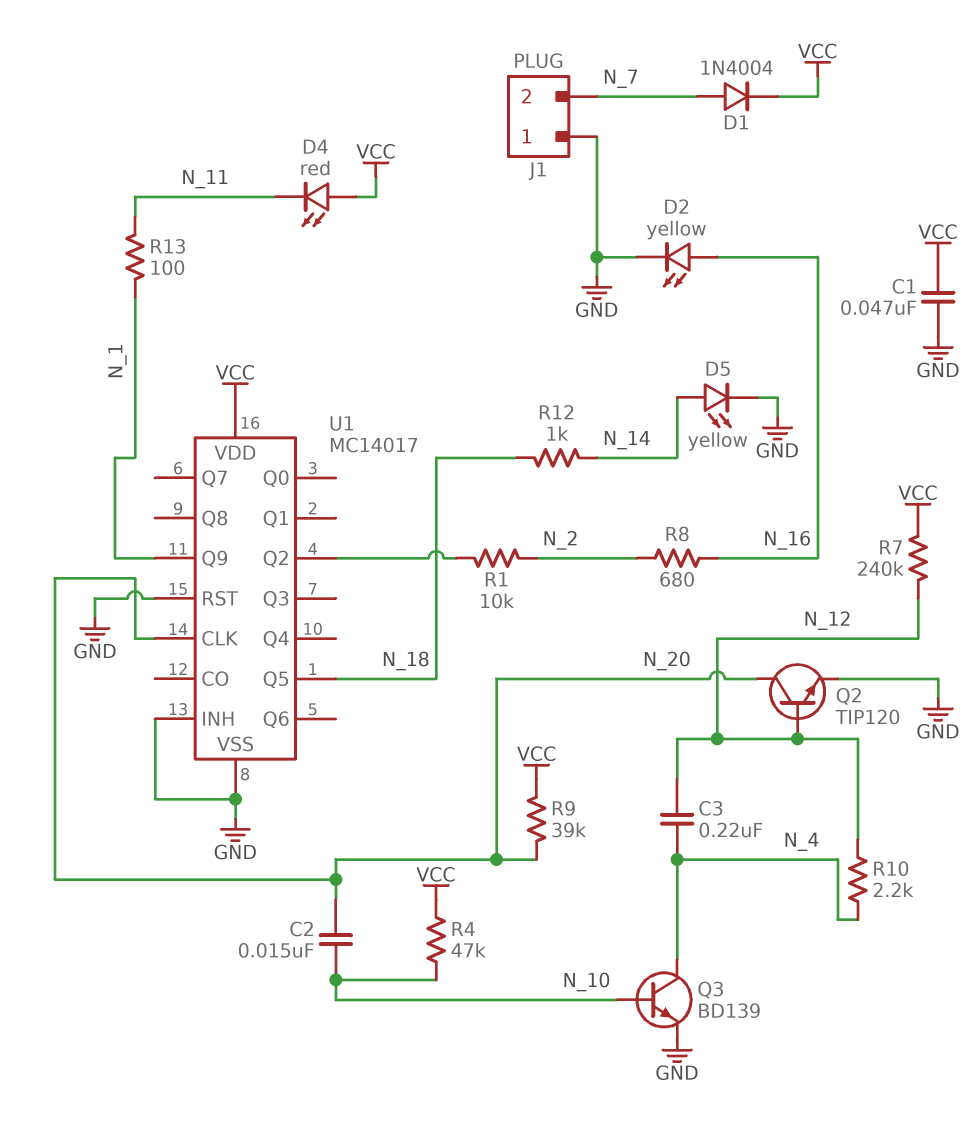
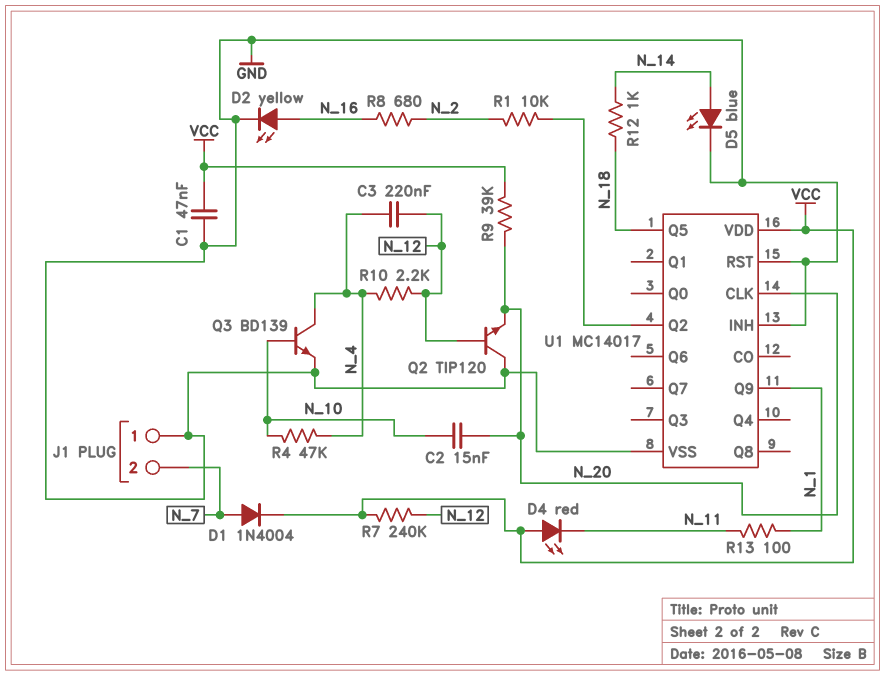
D5: LED yellow (A N_14, K GND) -> LED blue (A N_14, K GND)
Q2: NPN TIP120 (B N_12, C N_20, E GND) -> NPN TIP120 (B N_12, C GND, E N_20)
R4: 47k (N_10, VCC) -> 47k (N_4, N_10)

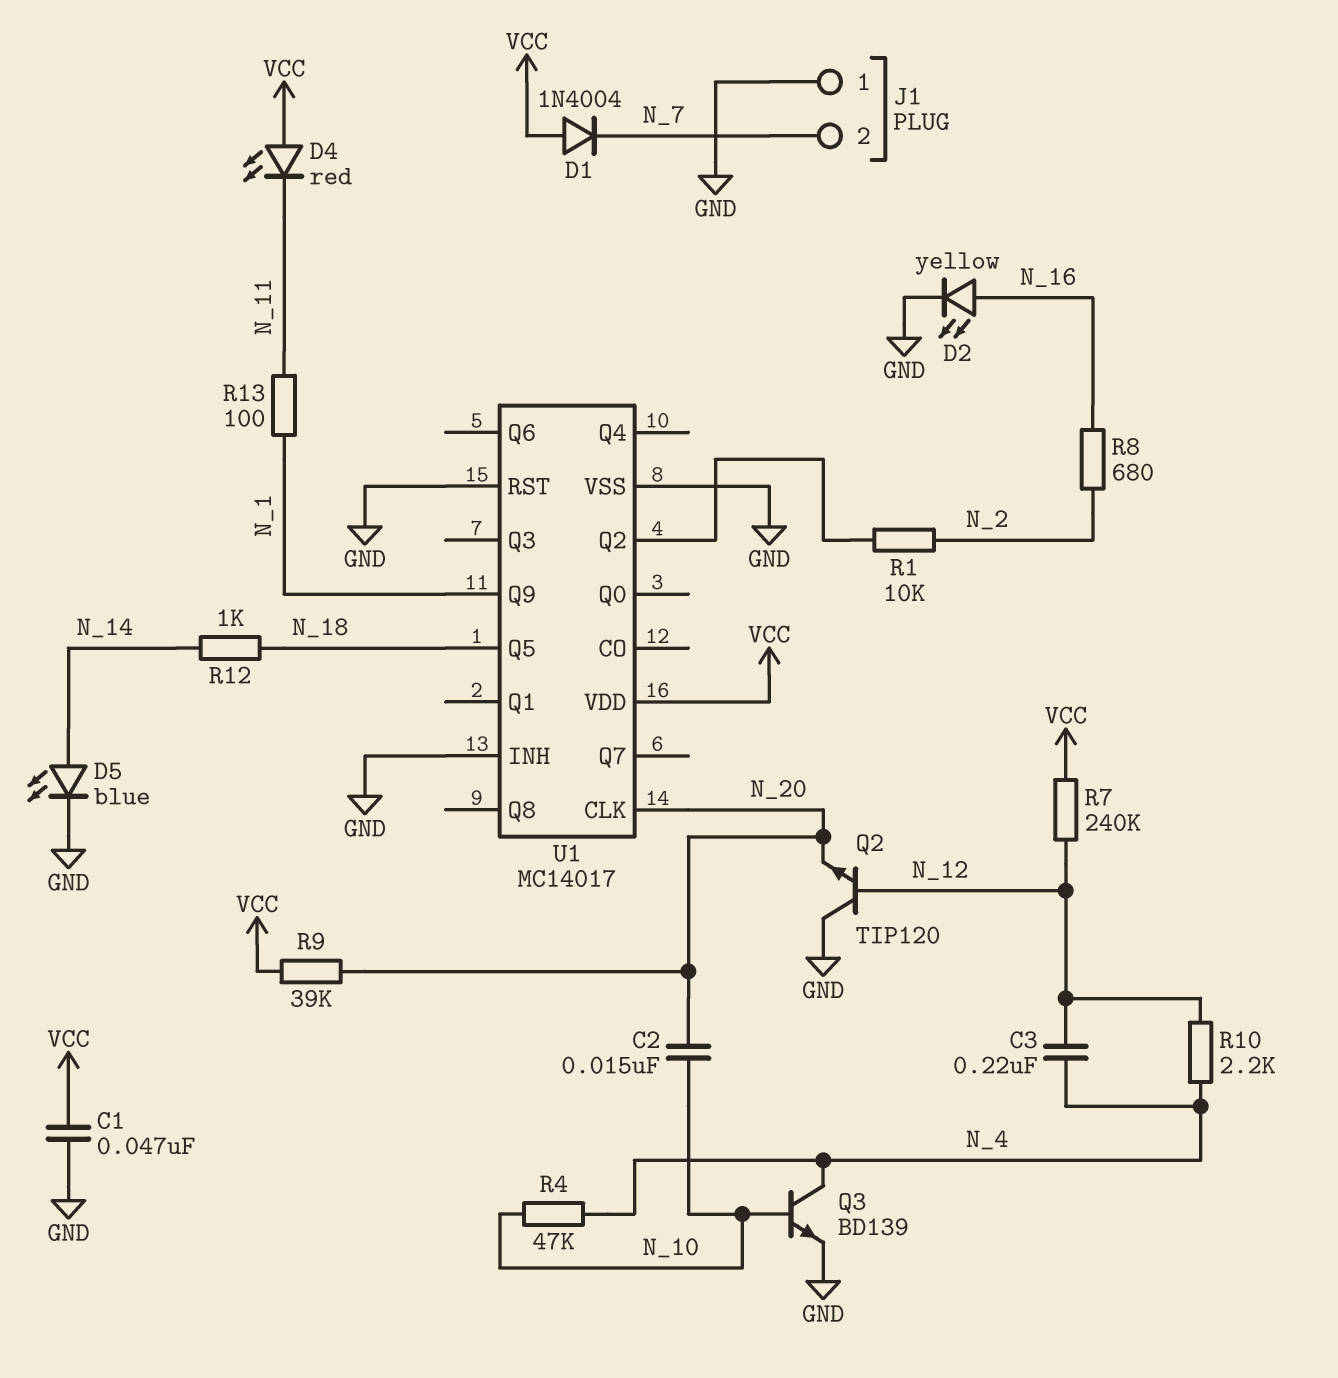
D1: diode 1N4004 (A N_7, K VCC) -> diode 1N4004 (A VCC, K N_7)

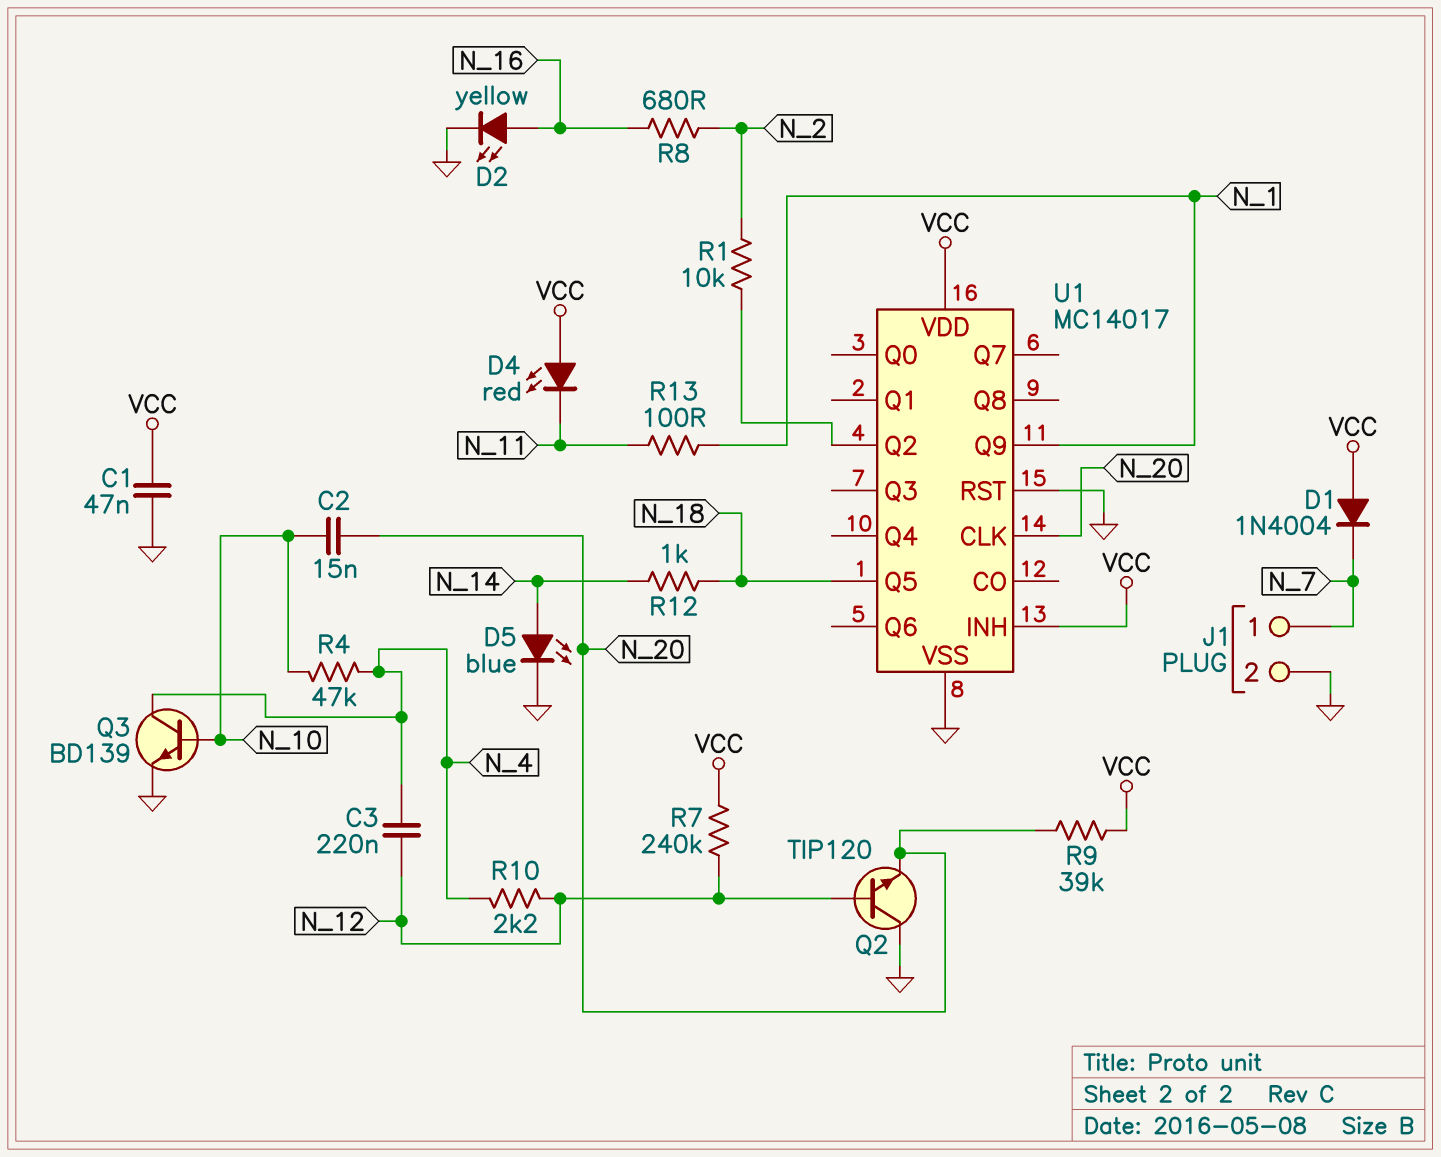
J1 pin 1: GND -> N_7
J1 pin 2: N_7 -> GND
U1 pin INH: GND -> VCC

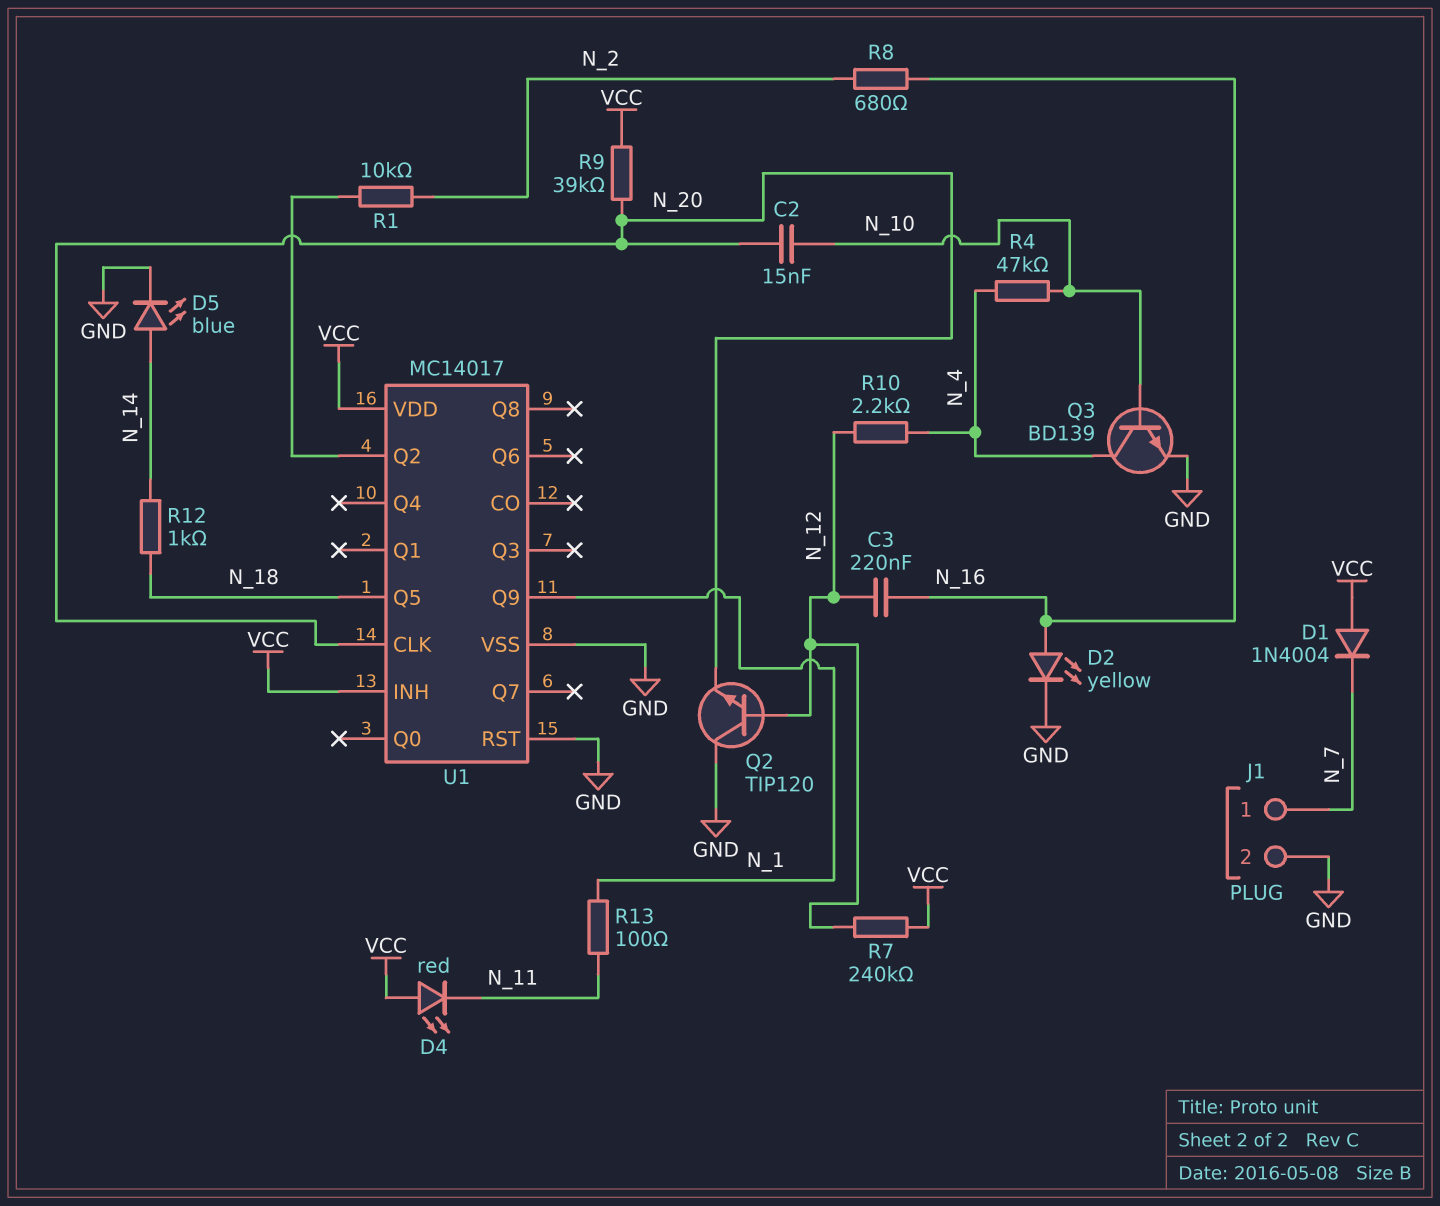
C1: 47nF (GND, VCC) -> none
C3: 220nF (N_4, N_12) -> 220nF (N_12, N_16)

